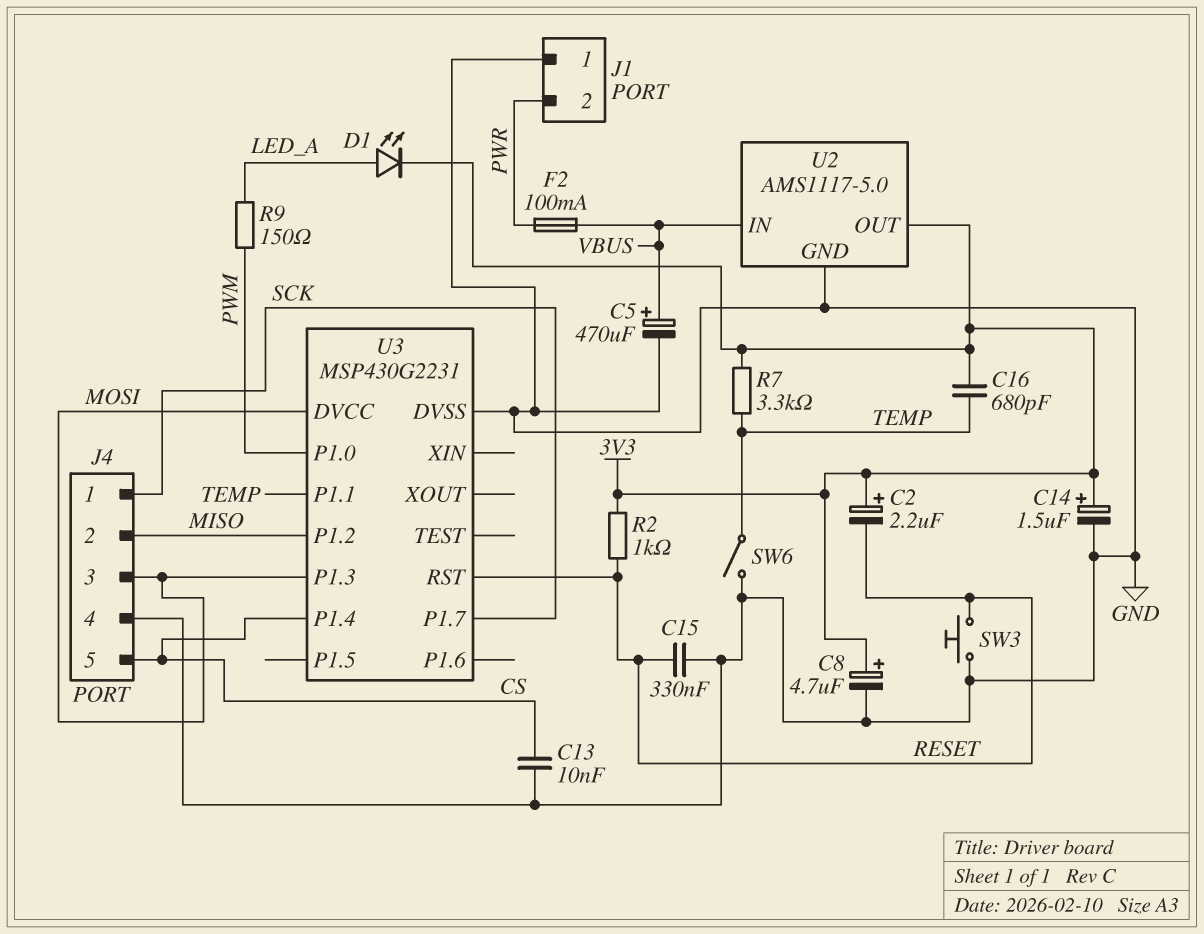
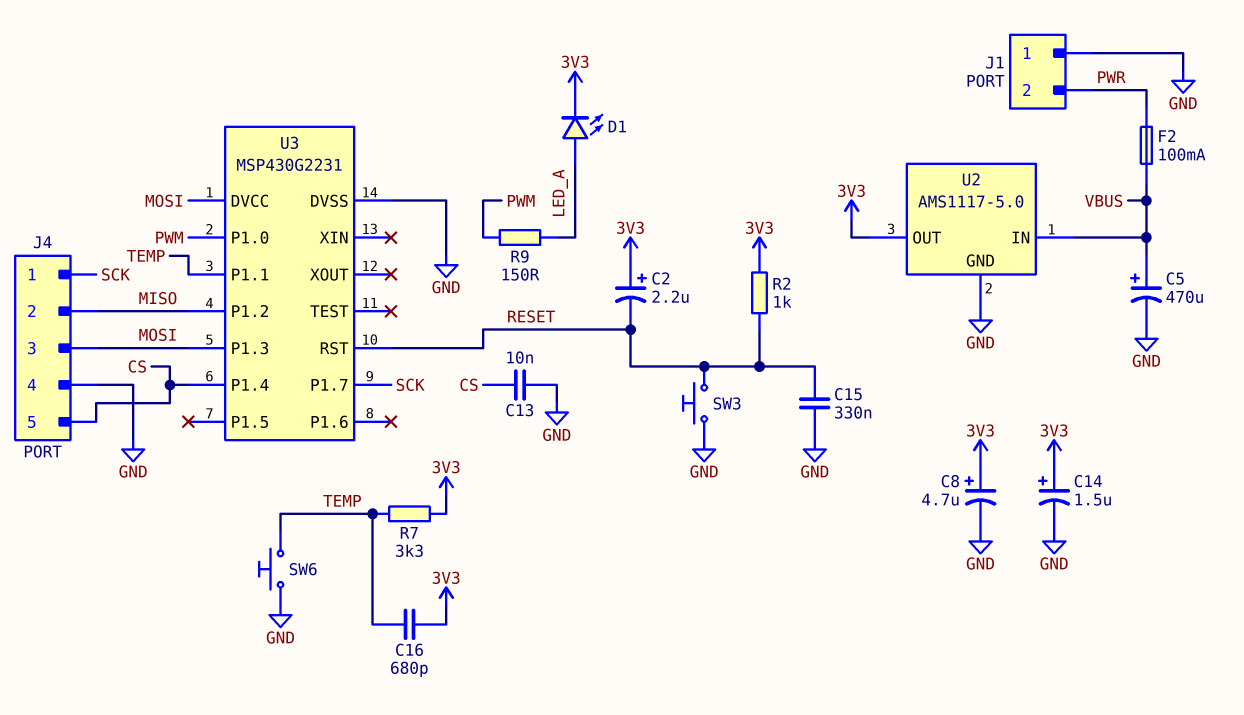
SW6: switch (GND, TEMP) -> button (GND, TEMP)

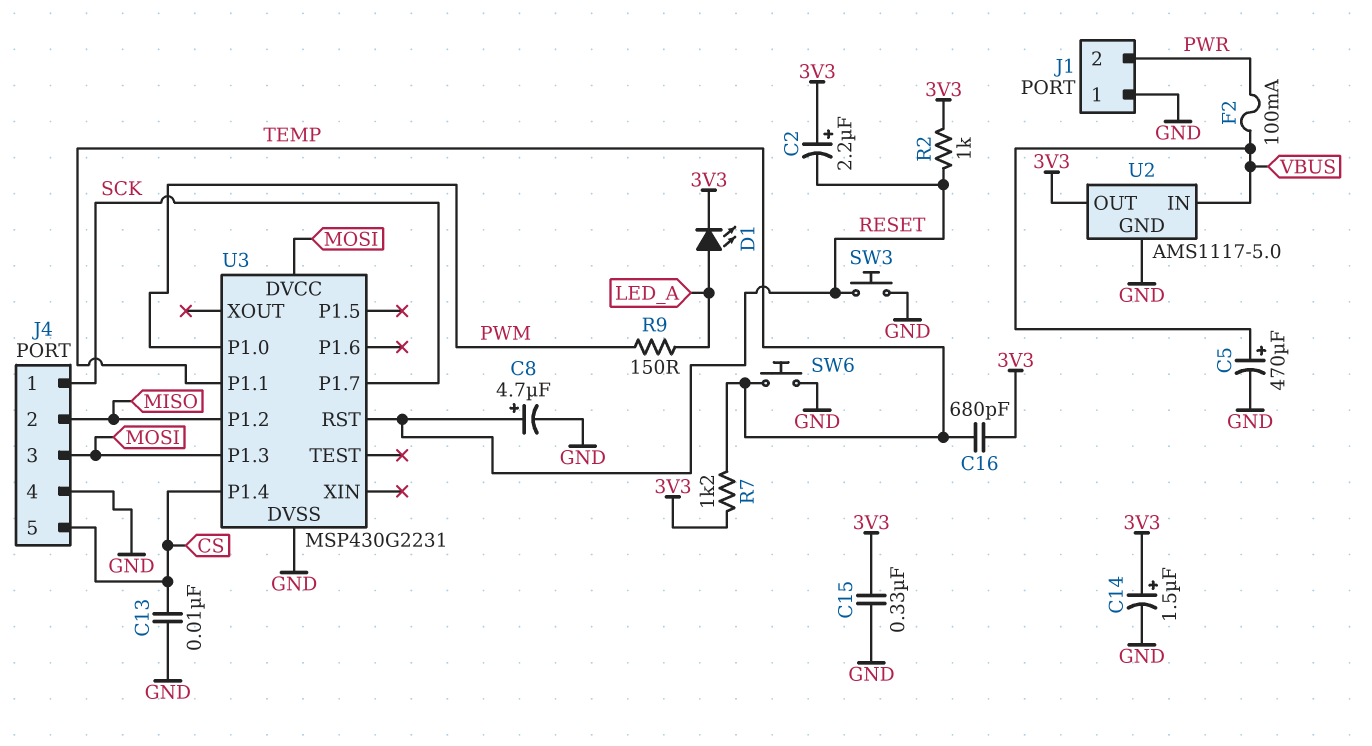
C8: 4.7uF (plus 3V3, minus GND) -> 4.7uF (plus RESET, minus GND)
C15: 330nF (GND, RESET) -> 330nF (3V3, GND)
R7: 3.3k (3V3, TEMP) -> 1.2k (3V3, TEMP)

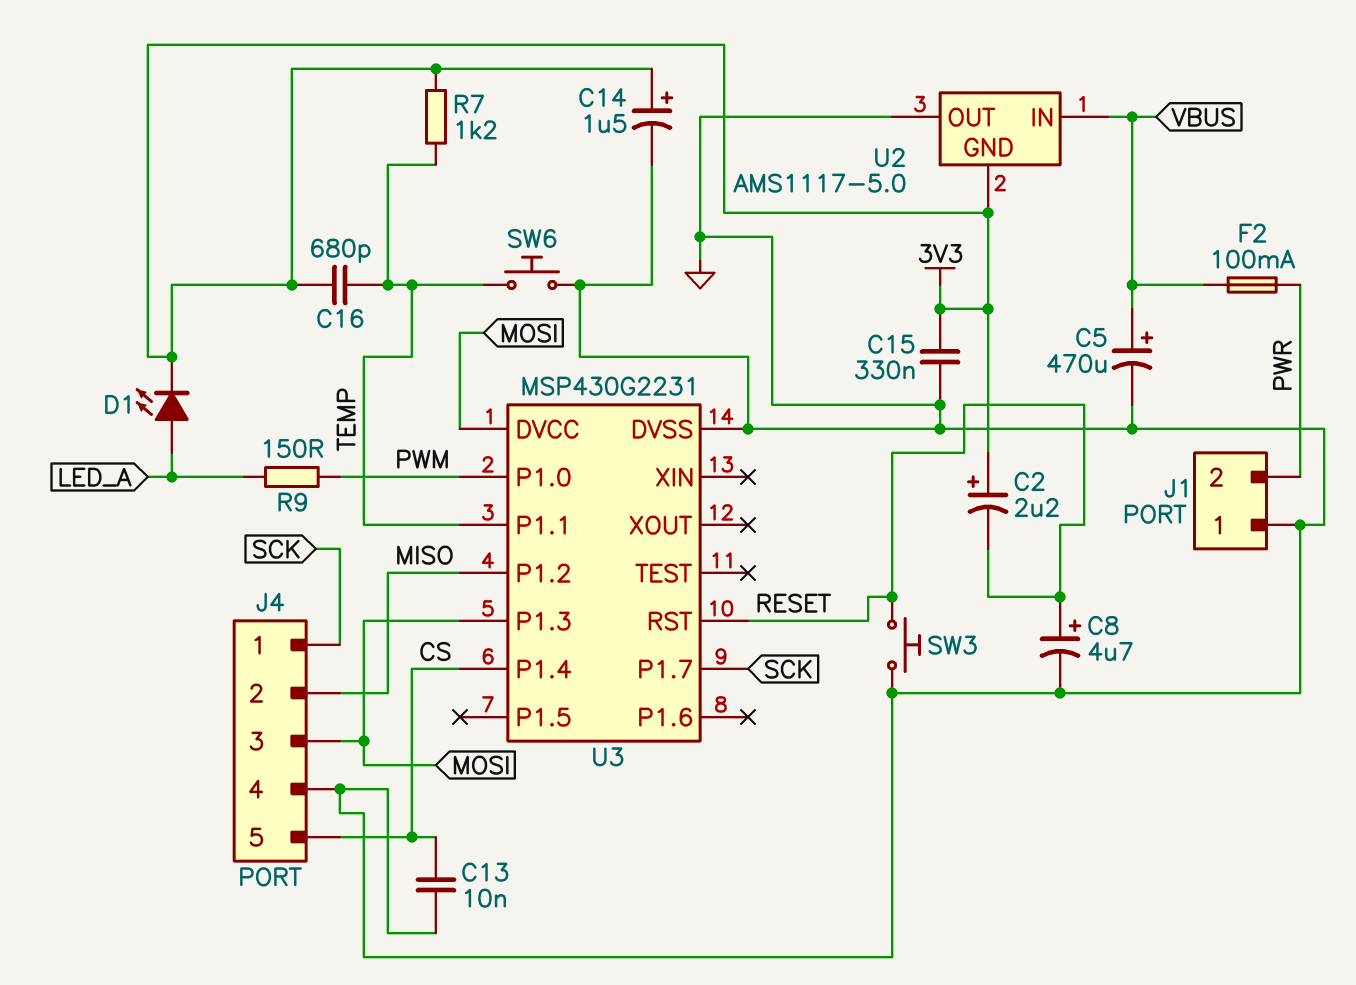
R2: 1k (3V3, RESET) -> none
U2 pin GND: GND -> 3V3
U2 pin OUT: 3V3 -> GND

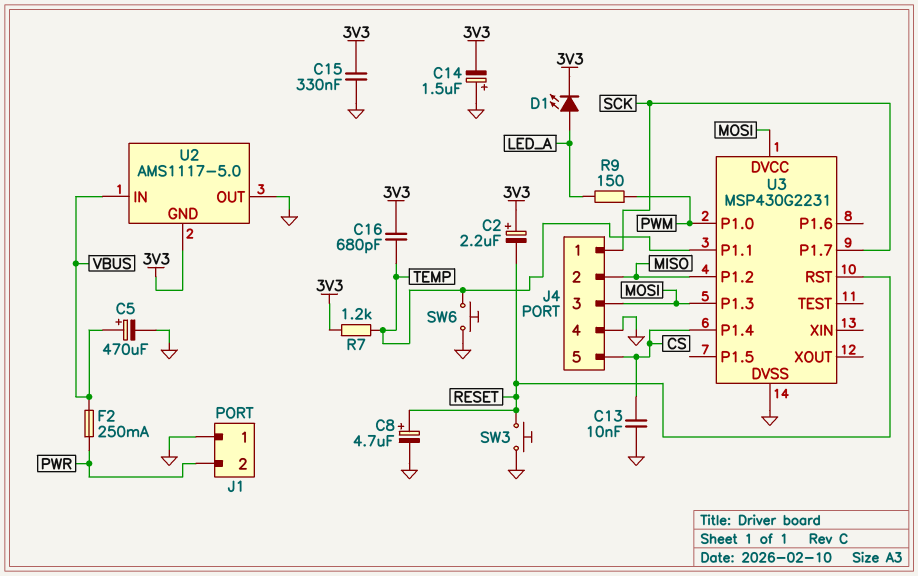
C14: 1.5uF (plus 3V3, minus GND) -> 1.5uF (plus GND, minus 3V3)
F2: 100mA (PWR, VBUS) -> 250mA (PWR, VBUS)

